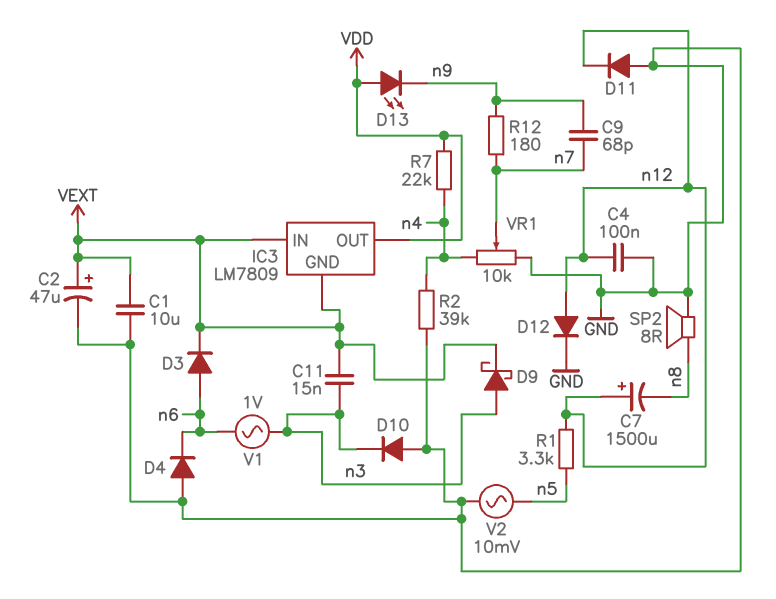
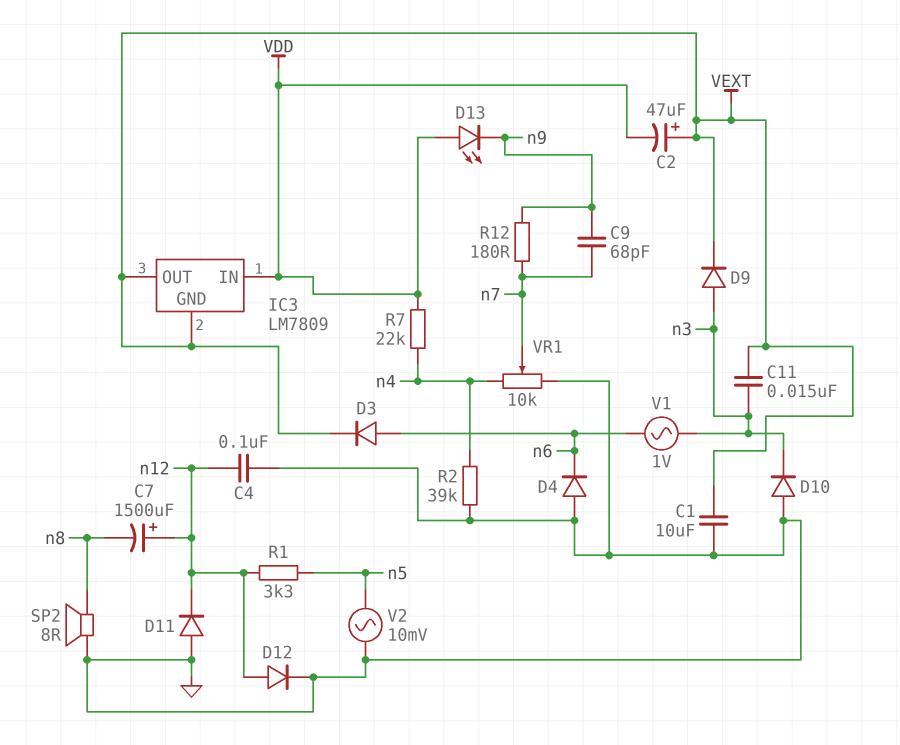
C2: 47uF (plus VEXT, minus GND) -> 47uF (plus VEXT, minus VDD)
D9: schottky (A n3, K VEXT) -> diode (A n3, K VEXT)
IC3 pin IN: VEXT -> VDD
IC3 pin OUT: VDD -> VEXT

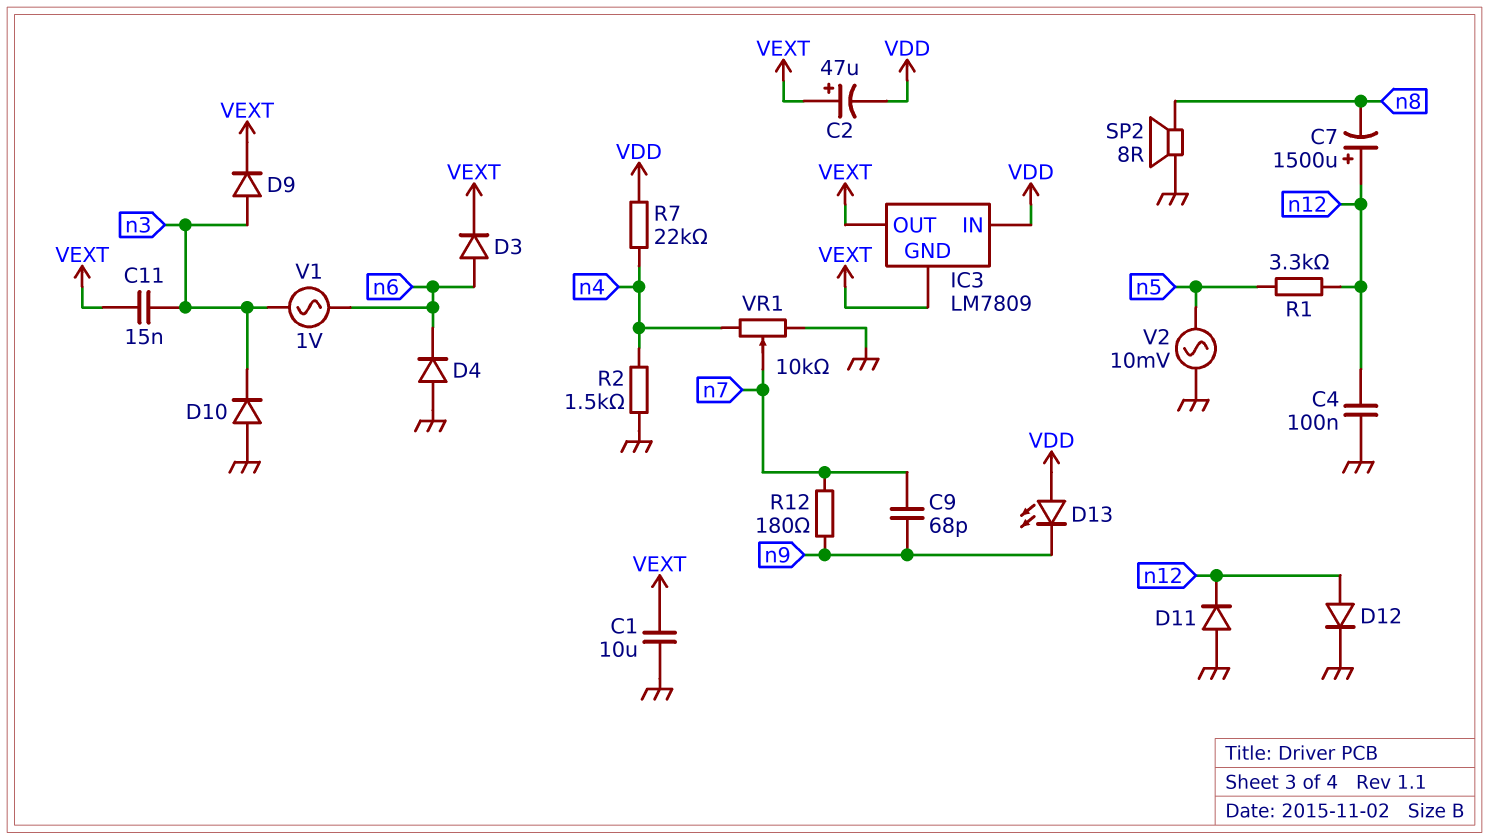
R2: 39k (GND, n4) -> 1.5k (GND, n4)

